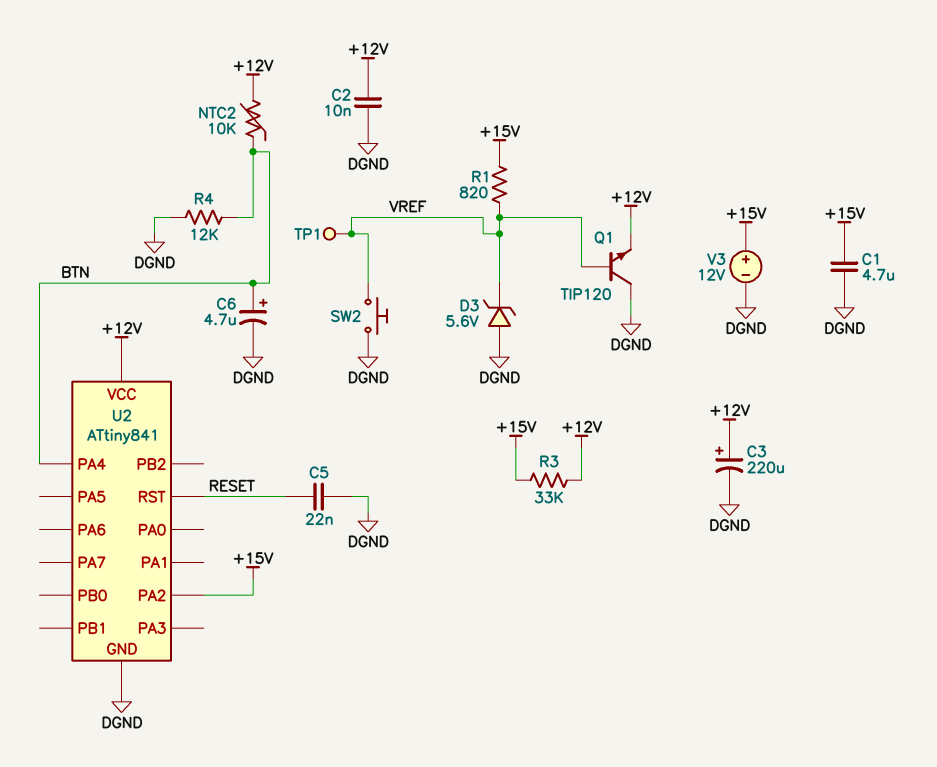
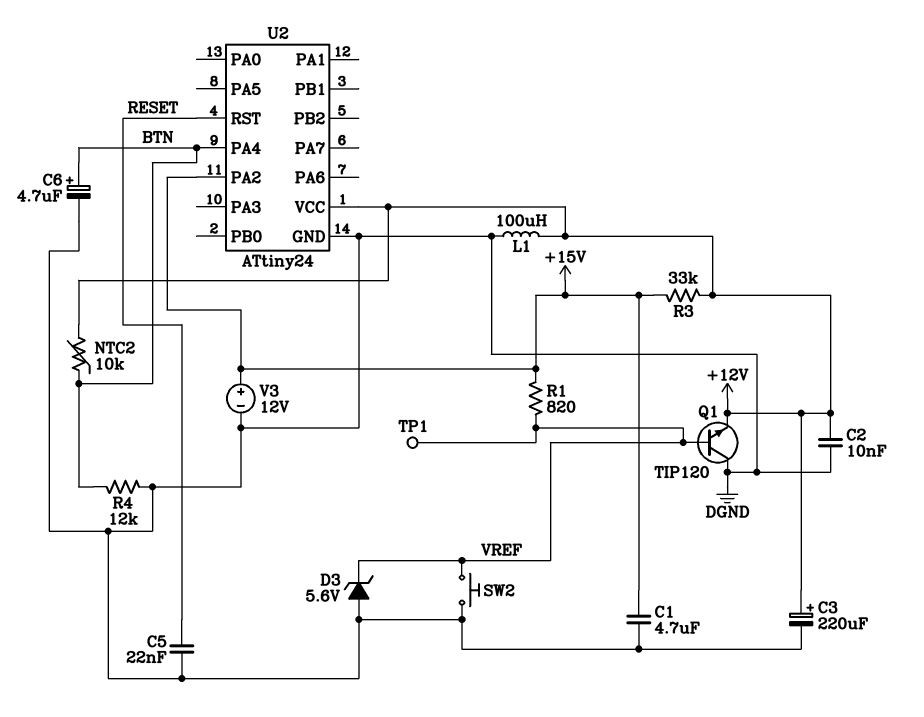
L1: none -> 100uH (+12V, DGND)
U2: ATtiny841 -> ATtiny24

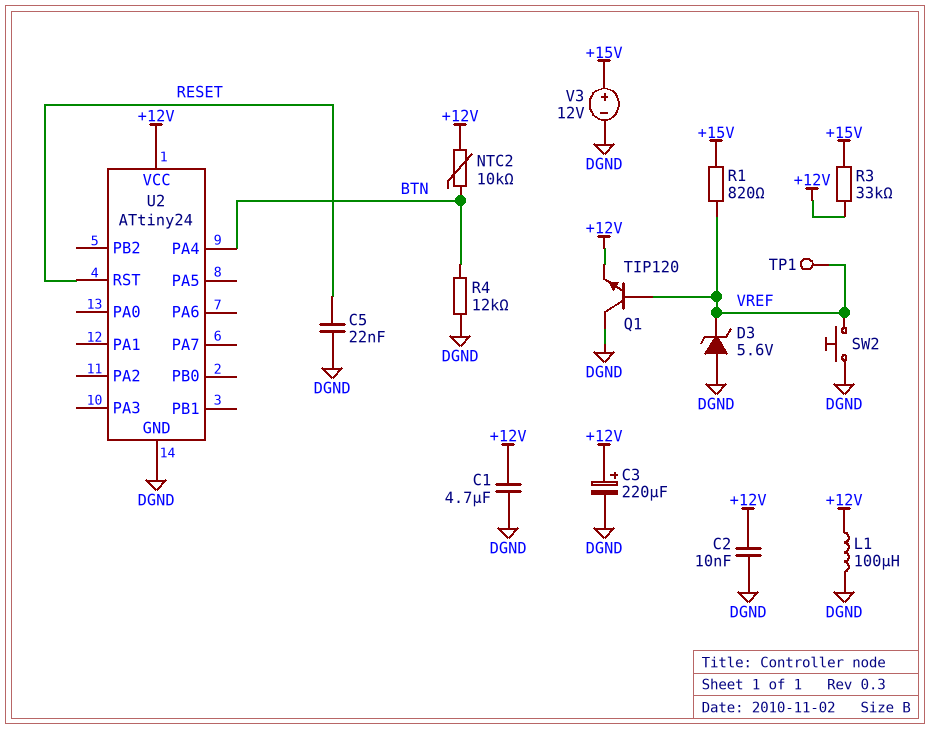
C1: 4.7uF (+15V, DGND) -> 4.7uF (+12V, DGND)
C6: 4.7uF (plus BTN, minus DGND) -> none
U2 pin PA2: +15V -> none

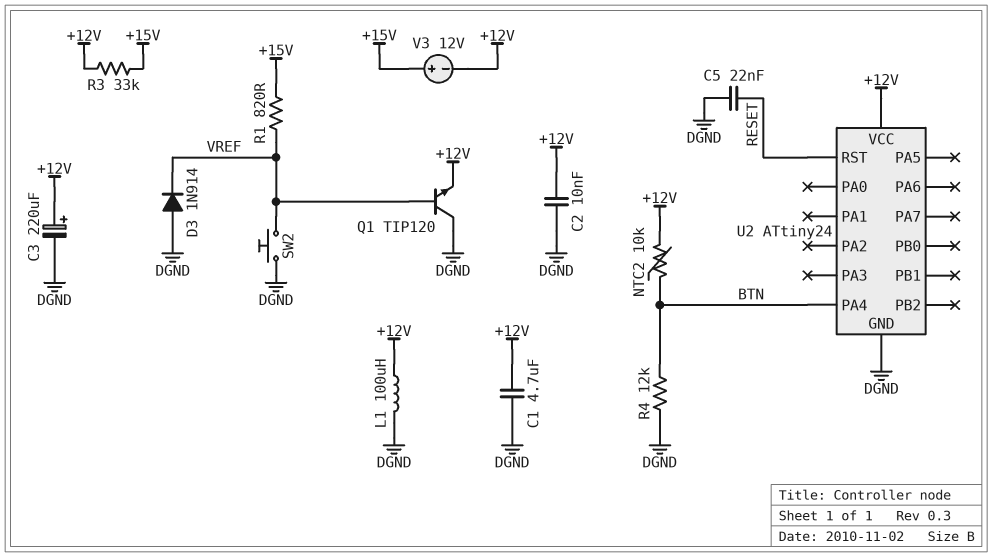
D3: zener 5.6V (A DGND, K VREF) -> diode 1N914 (A DGND, K VREF)
TP1: test point (VREF) -> none
V3: 12V (plus +15V, minus DGND) -> 12V (plus +15V, minus +12V)

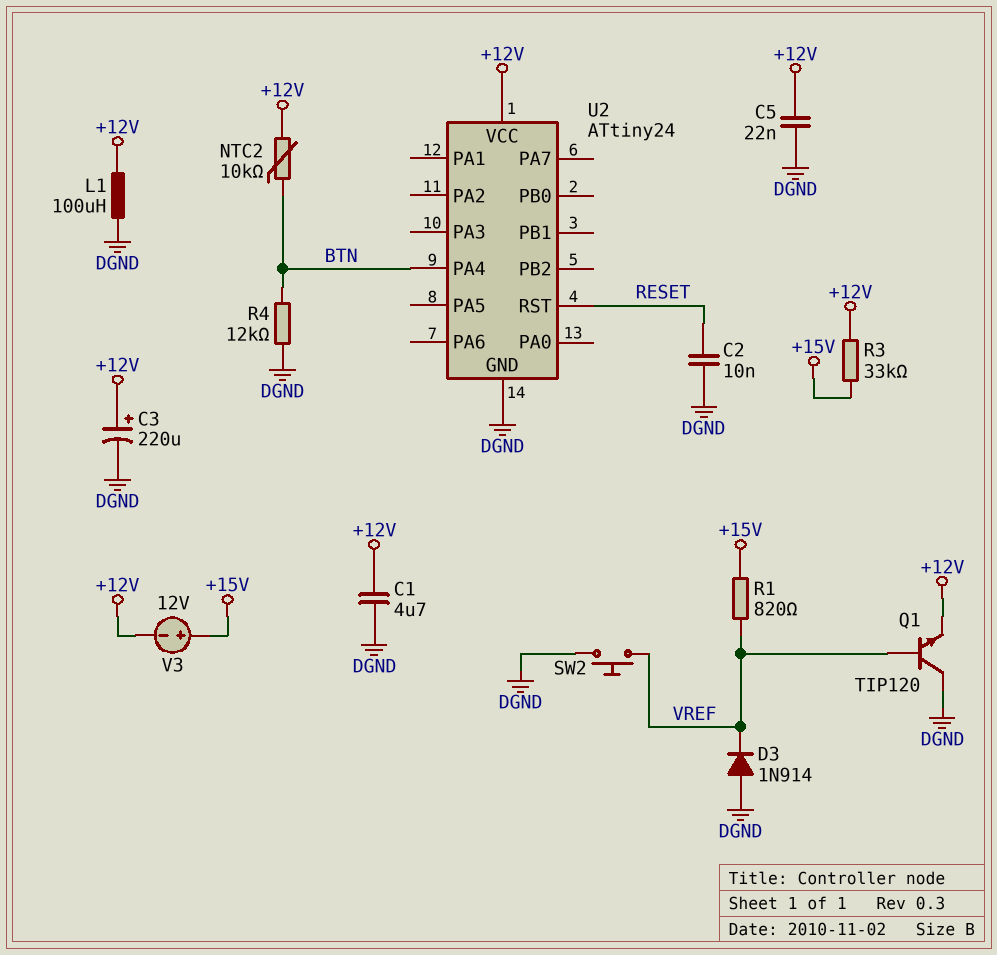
C2: 10nF (+12V, DGND) -> 10nF (DGND, RESET)
C5: 22nF (DGND, RESET) -> 22nF (+12V, DGND)

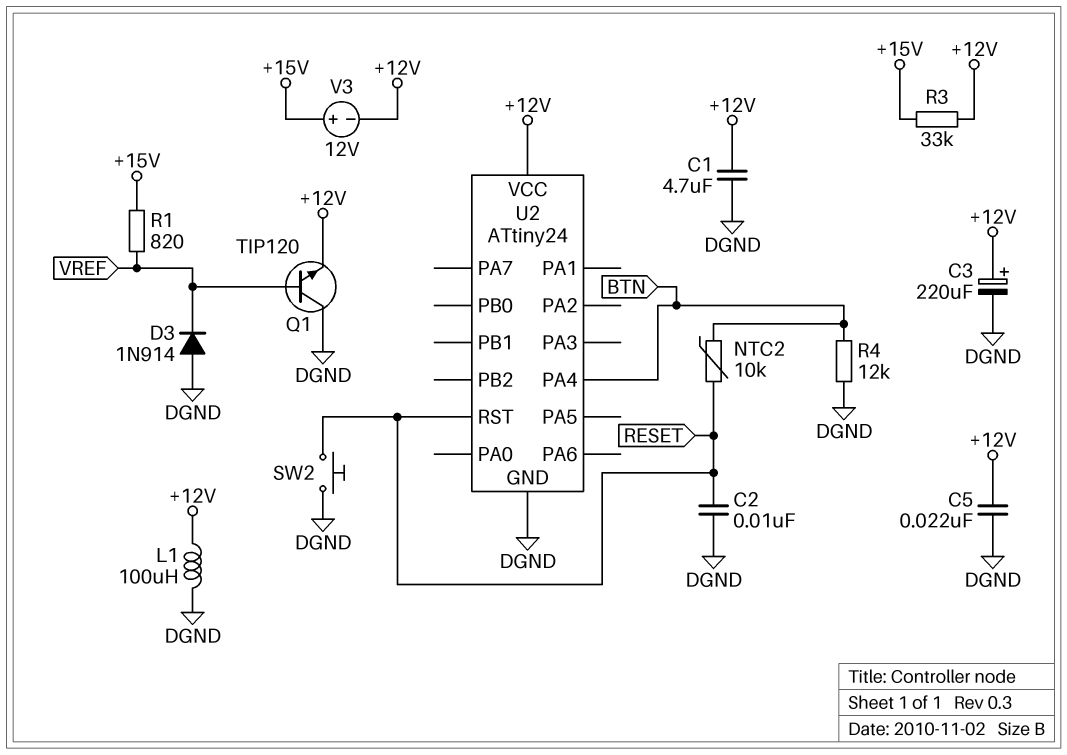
NTC2: 10k (+12V, BTN) -> 10k (BTN, RESET)
SW2: button (DGND, VREF) -> button (DGND, RESET)

